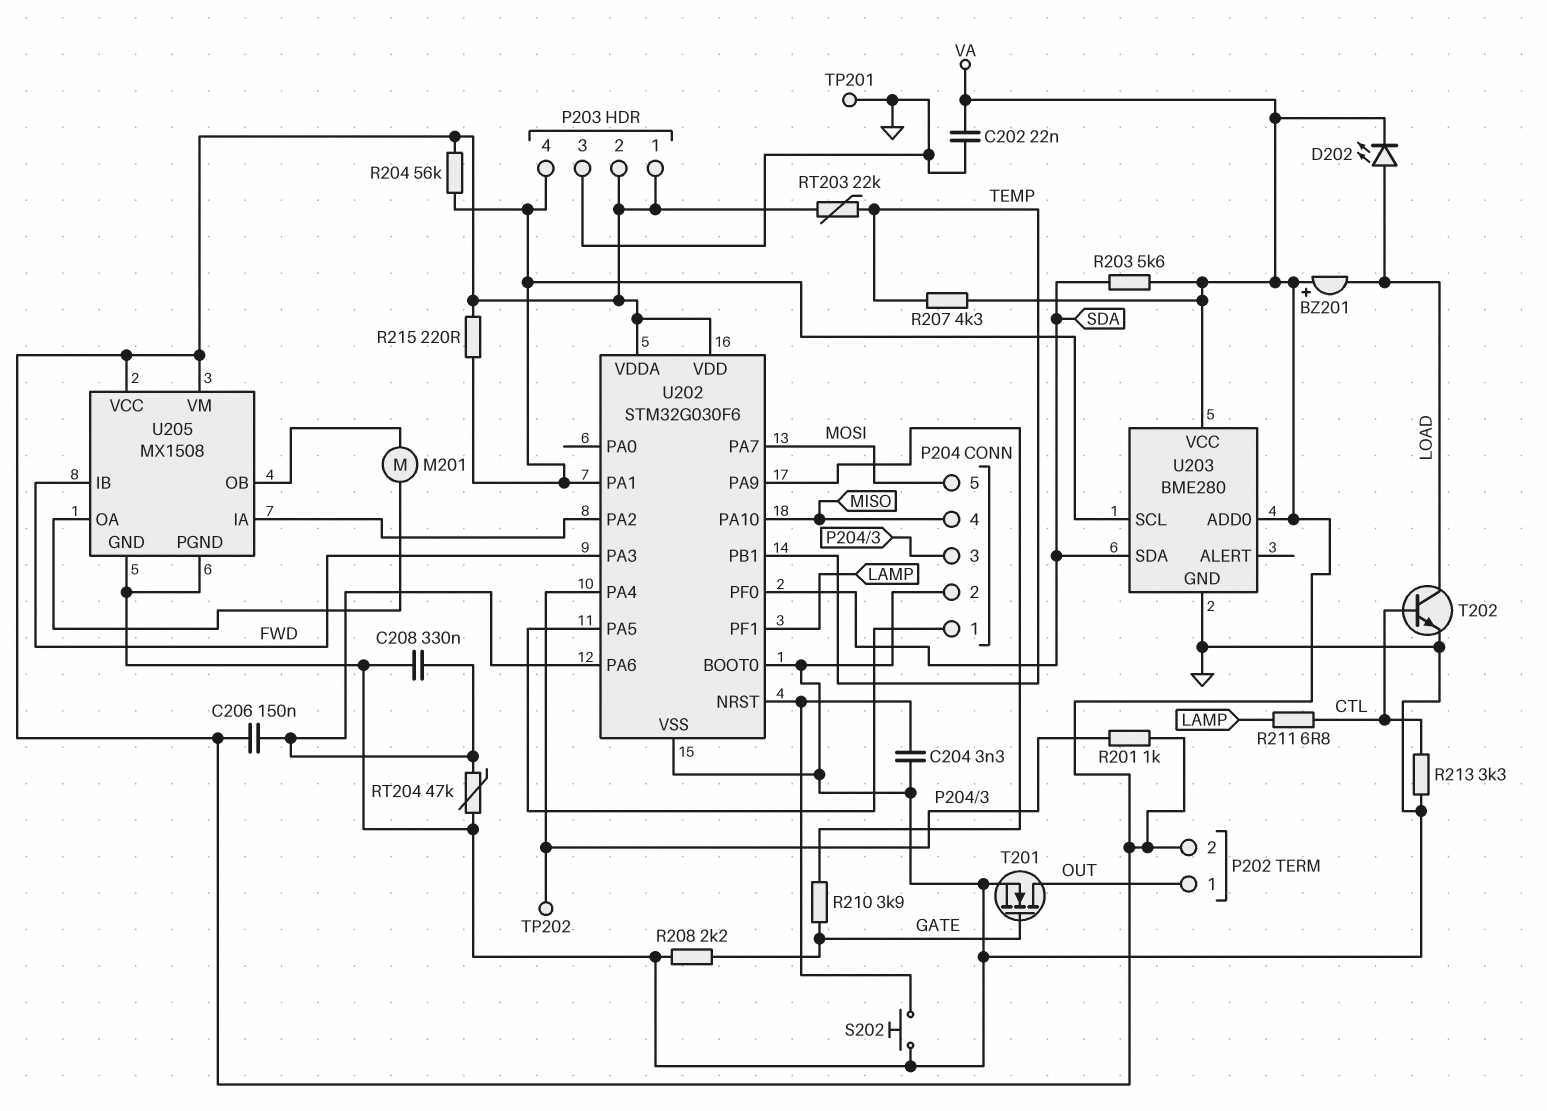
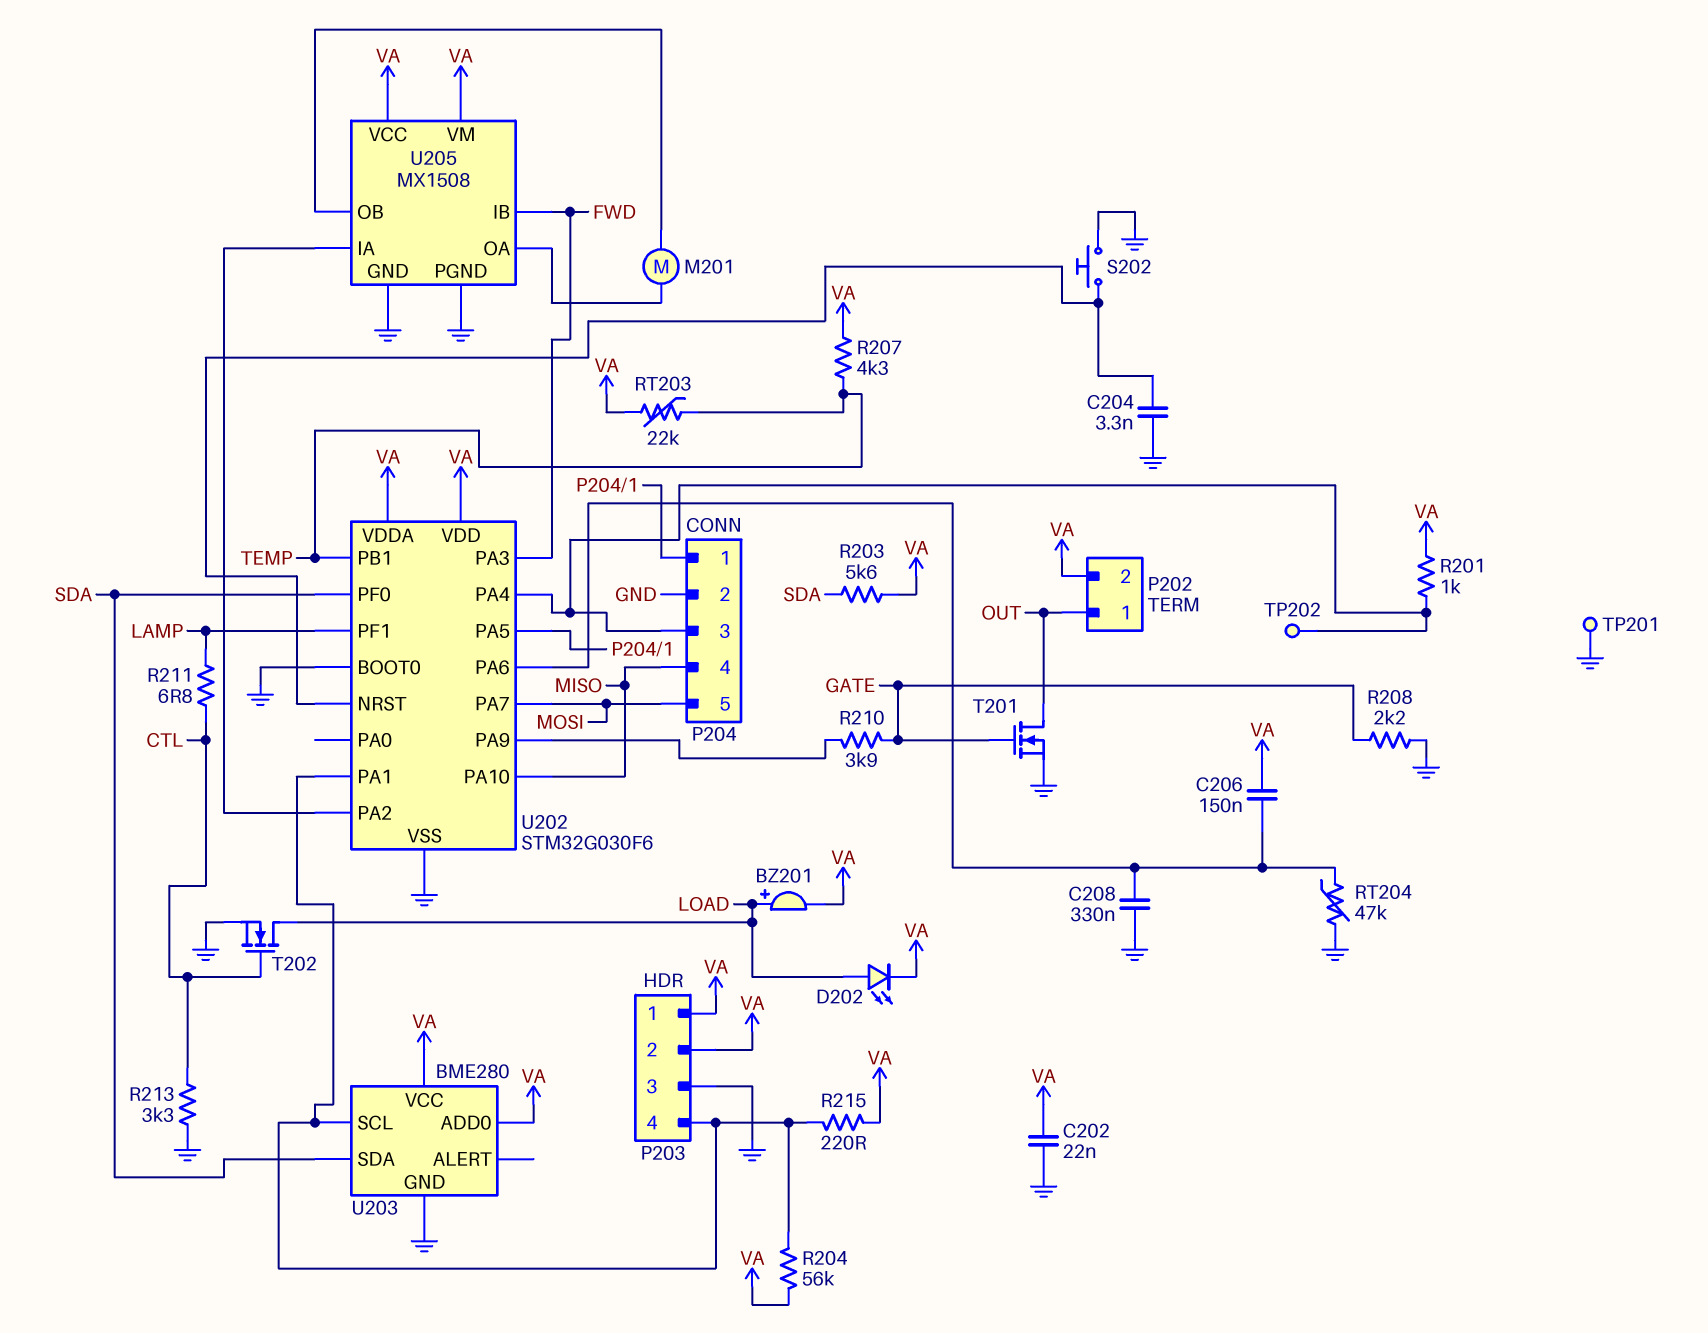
BZ201: buzzer (plus VA, minus LOAD) -> buzzer (plus LOAD, minus VA)
T202: NPN (B CTL, C LOAD, E GND) -> NMOS (G CTL, D LOAD, S GND)

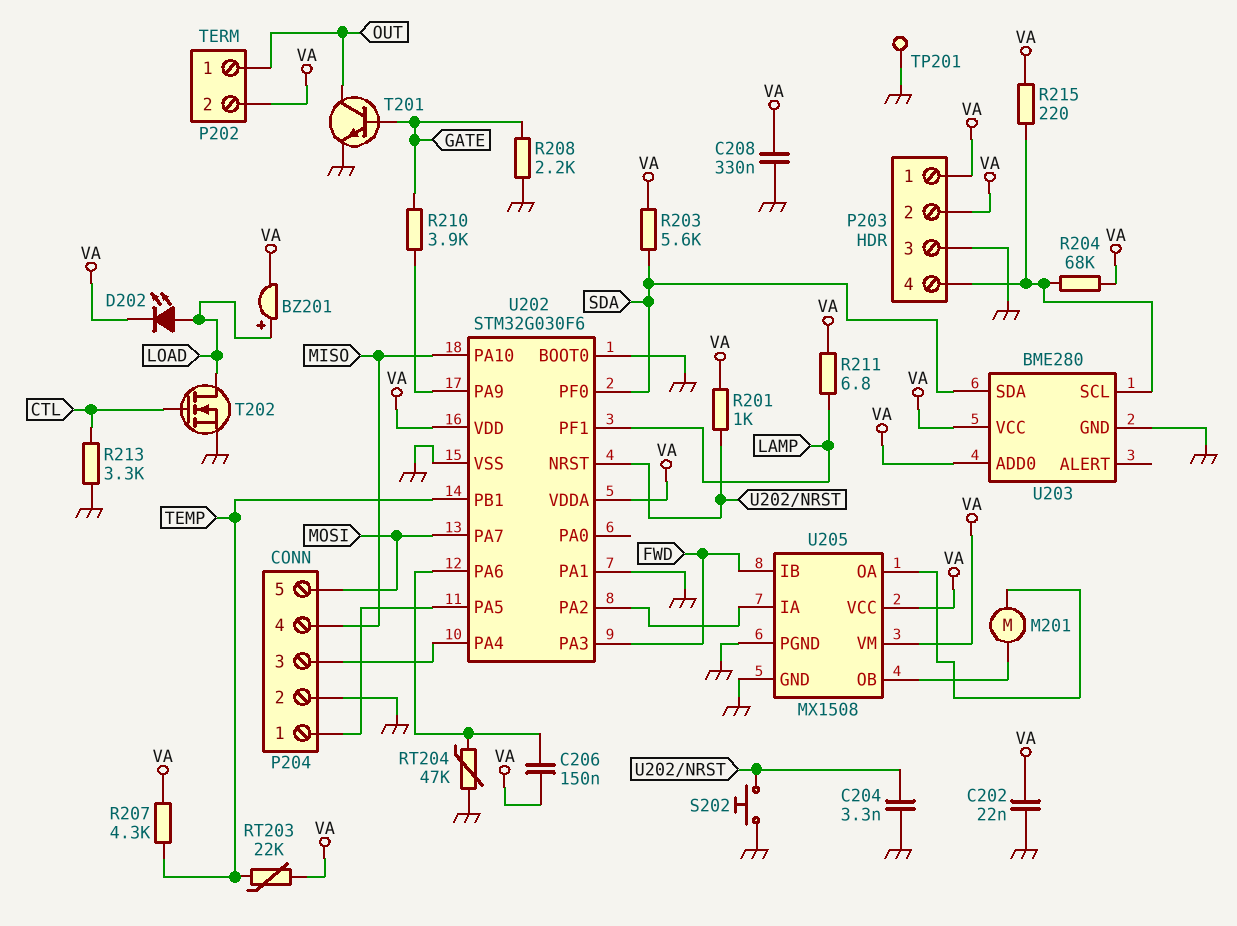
C208: 330nF (GND, U202/PA6) -> 330nF (GND, VA)
R201: 1k (P204/3, VA) -> 1k (U202/NRST, VA)
R204: 56k (P203/4, VA) -> 68k (P203/4, VA)
R211: 6.8 (CTL, LAMP) -> 6.8 (LAMP, VA)
T201: NMOS (G GATE, D OUT, S GND) -> NPN (B GATE, C OUT, E GND)
TP202: test point (P204/3) -> none
U202 pin PA1: P203/4 -> GND

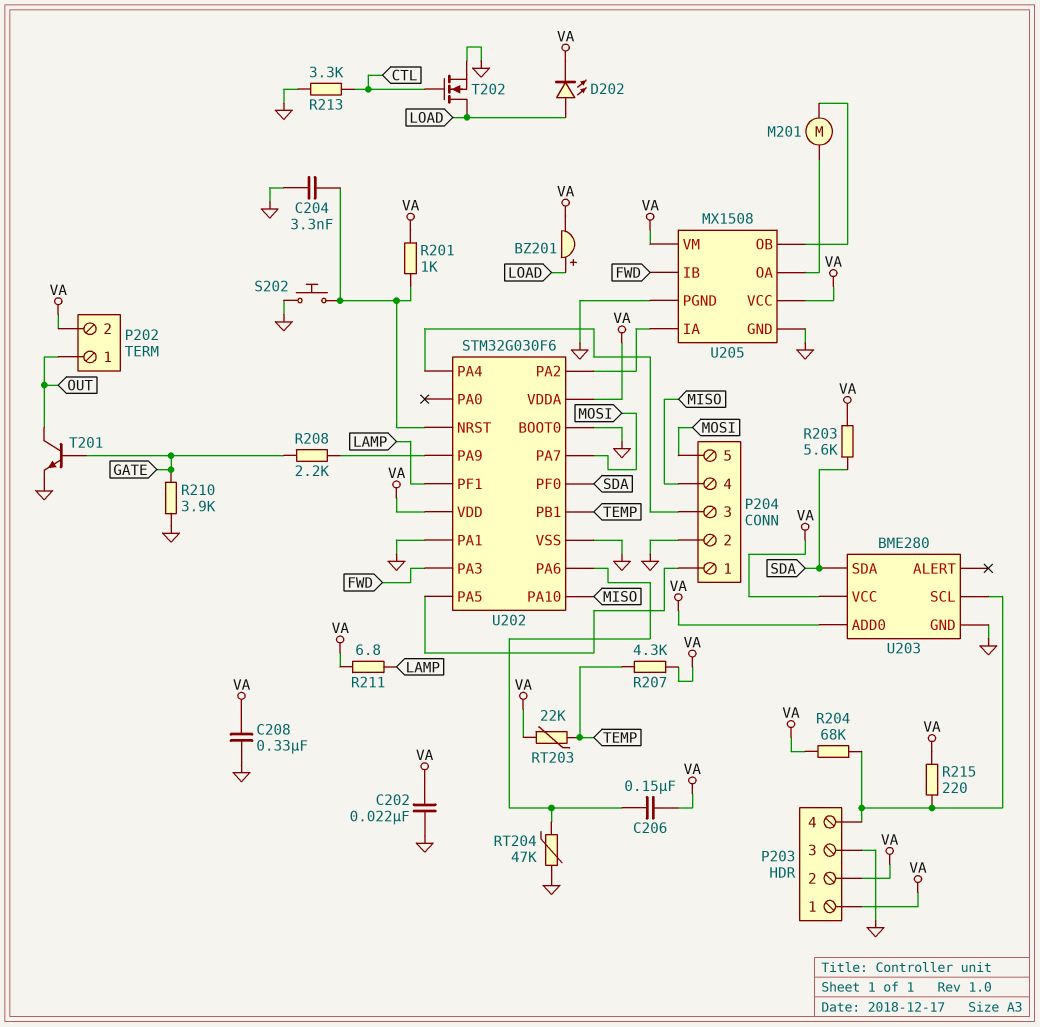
R208: 2.2k (GATE, GND) -> 2.2k (GATE, U202/PA9)
R210: 3.9k (GATE, U202/PA9) -> 3.9k (GATE, GND)
TP201: test point (GND) -> none

